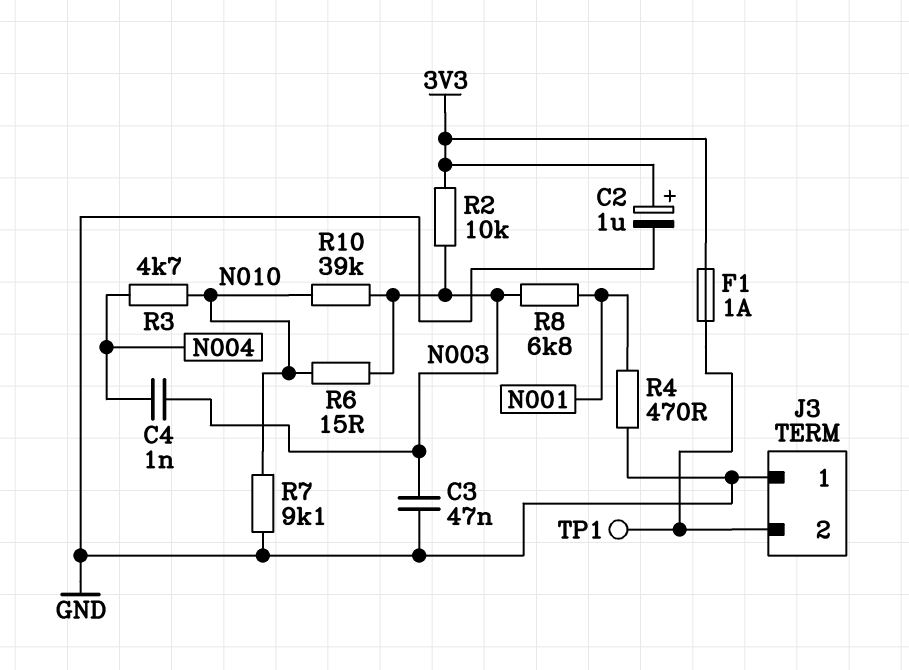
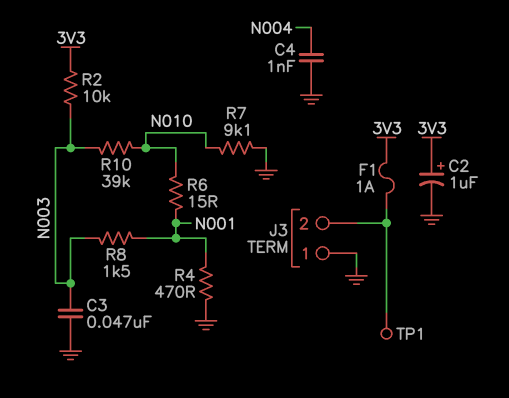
C4: 1nF (N003, N004) -> 1nF (GND, N004)
R3: 4.7k (N004, N010) -> none
R6: 15 (N003, N010) -> 15 (N001, N010)
R8: 6.8k (N001, N003) -> 1.5k (N001, N003)

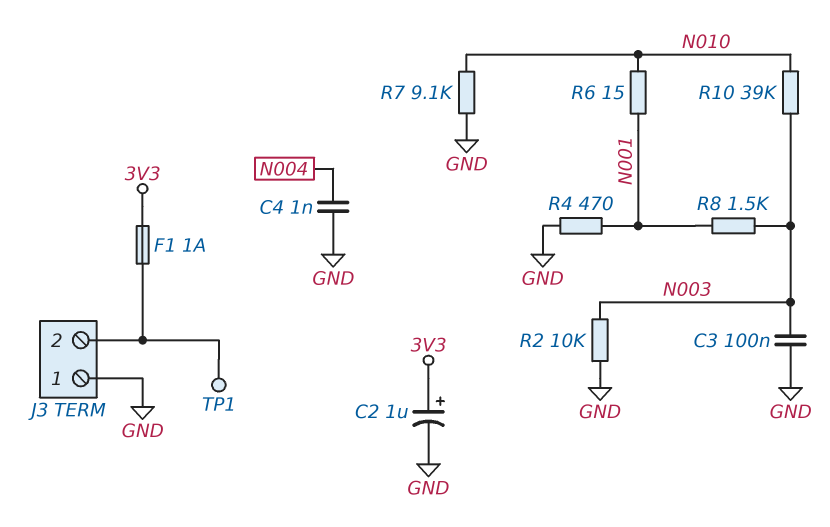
C3: 47nF (GND, N003) -> 100nF (GND, N003)
R2: 10k (3V3, N003) -> 10k (GND, N003)

